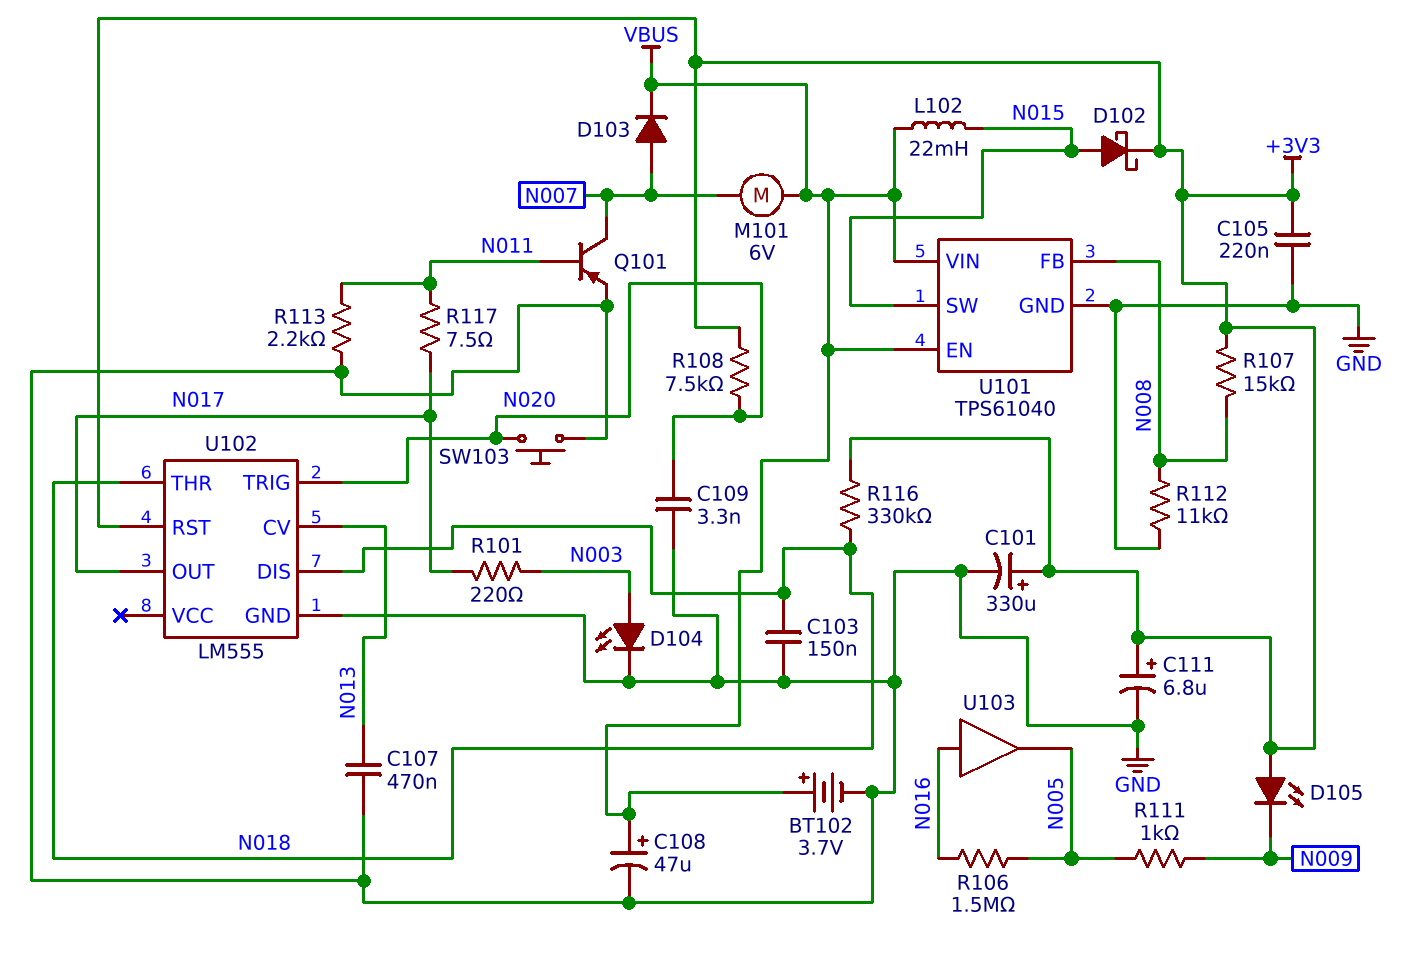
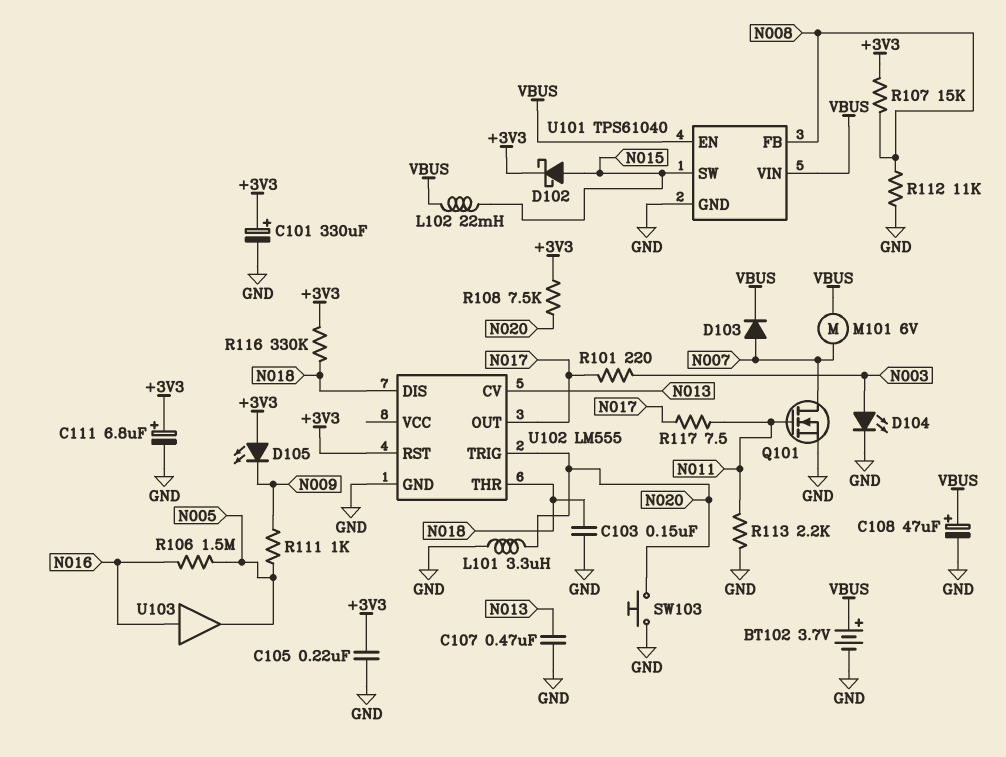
C109: 3.3nF (GND, N020) -> none
L101: none -> 3.3uH (GND, N020)
Q101: PNP (B N011, C N007, E GND) -> NMOS (G N011, D N007, S GND)

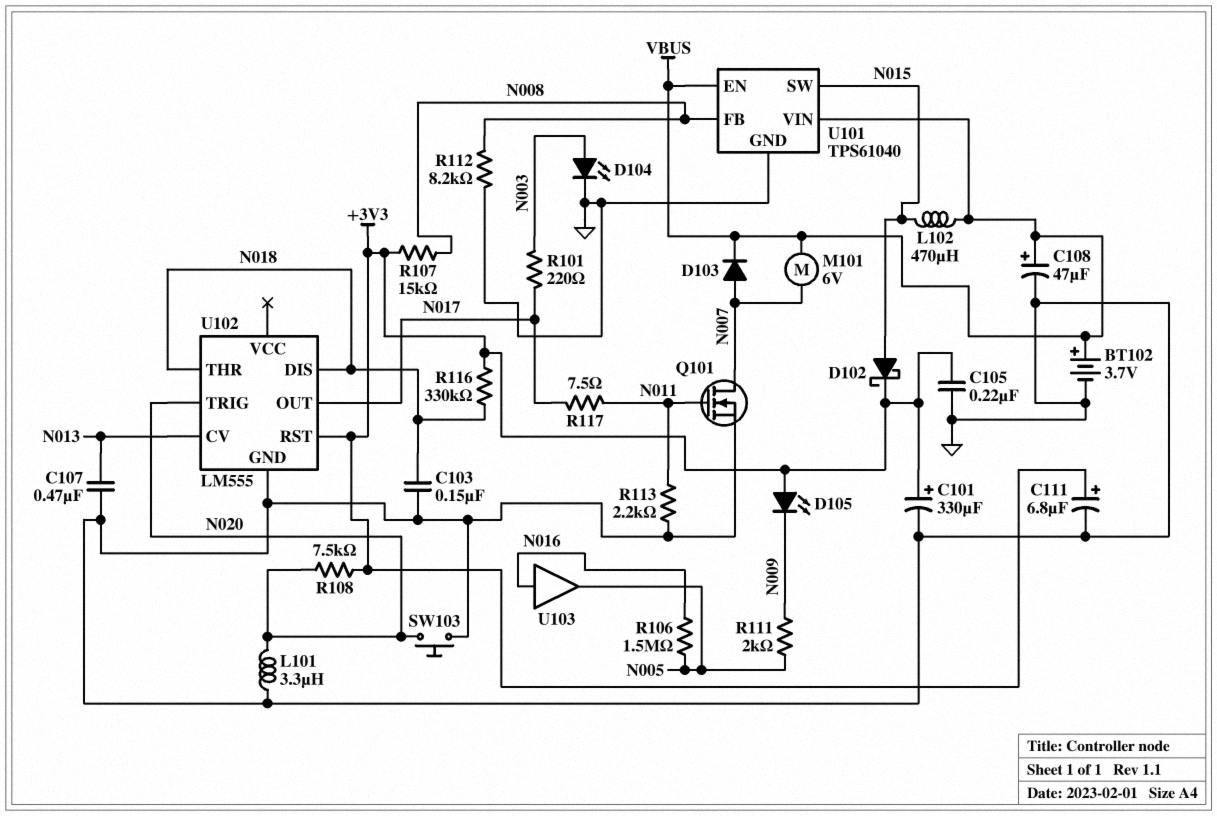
L102: 22mH (N015, VBUS) -> 470uH (N015, VBUS)
R111: 1k (N005, N009) -> 2k (N005, N009)
R112: 11k (GND, N008) -> 8.2k (GND, N008)

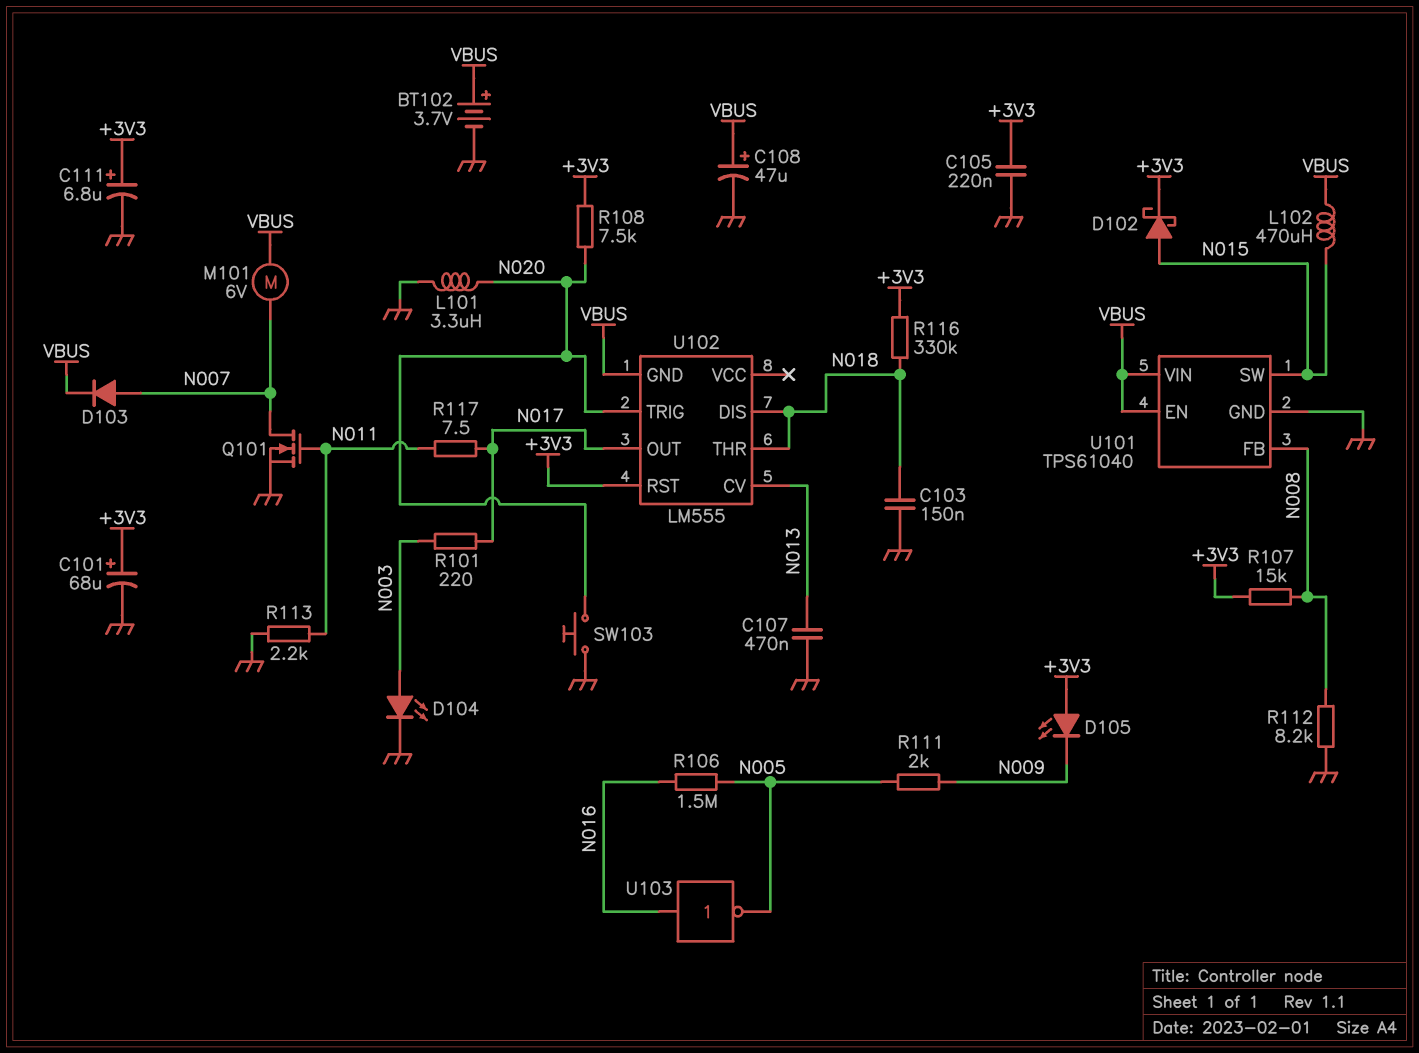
C101: 330uF (plus +3V3, minus GND) -> 68uF (plus +3V3, minus GND)
U102 pin GND: GND -> VBUS
U103: buffer (in N016, out N005) -> NOT (in N016, out N005)

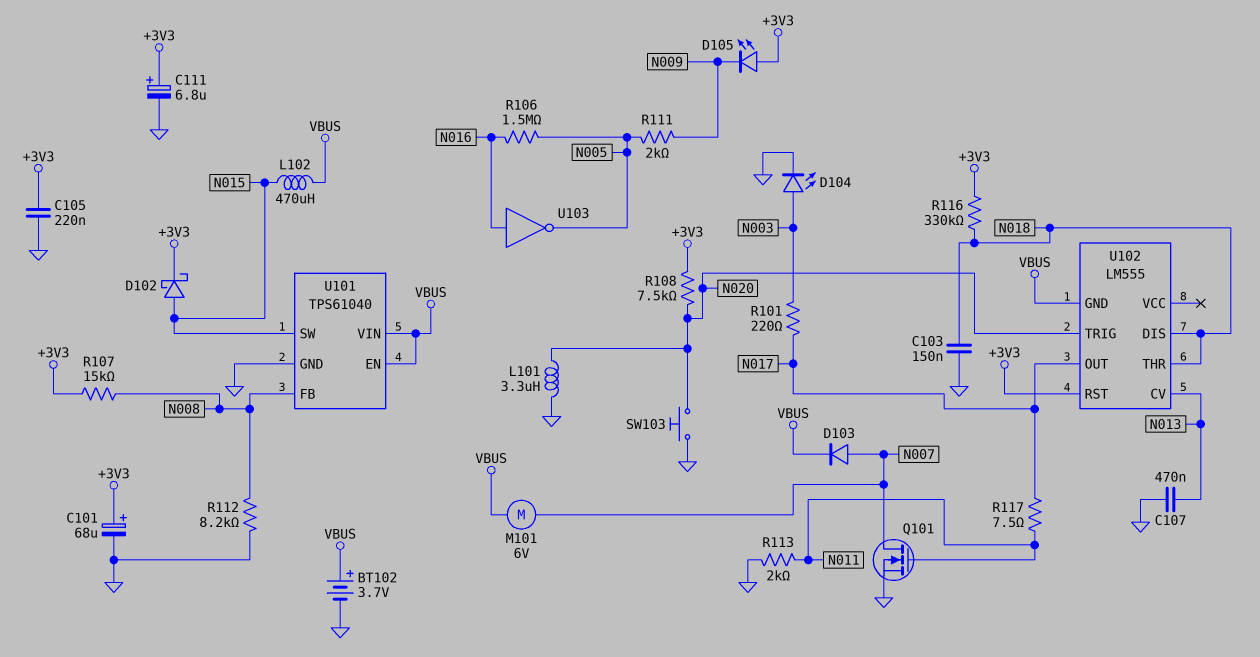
C108: 47uF (plus VBUS, minus GND) -> none
R113: 2.2k (GND, N011) -> 2k (GND, N011)

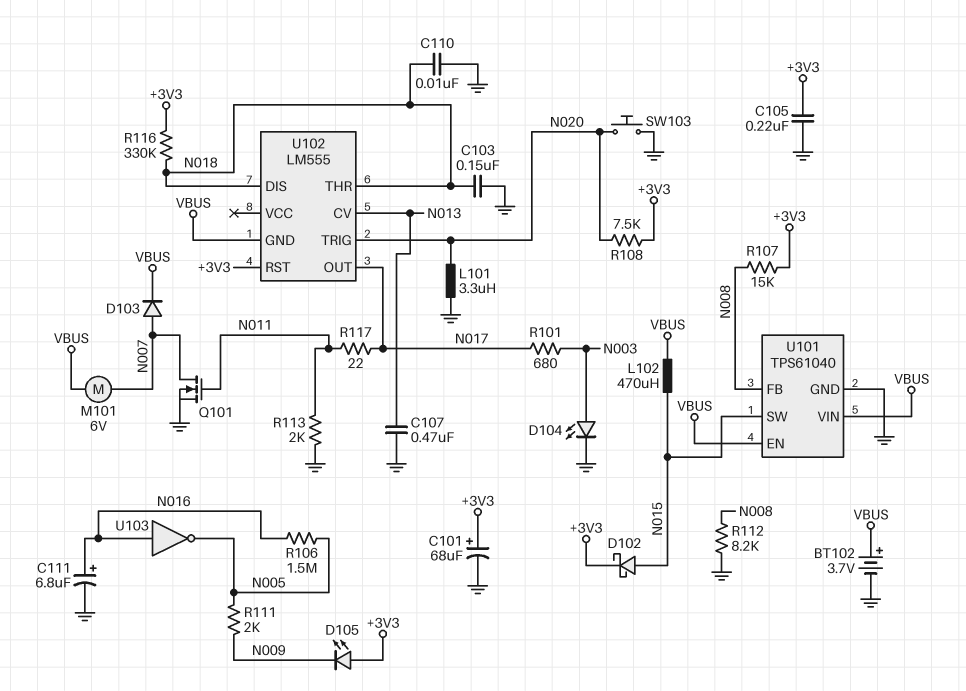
C110: none -> 10nF (GND, N018)
C111: 6.8uF (plus +3V3, minus GND) -> 6.8uF (plus N016, minus GND)
R101: 220 (N003, N017) -> 680 (N003, N017)
R117: 7.5 (N011, N017) -> 22 (N011, N017)

